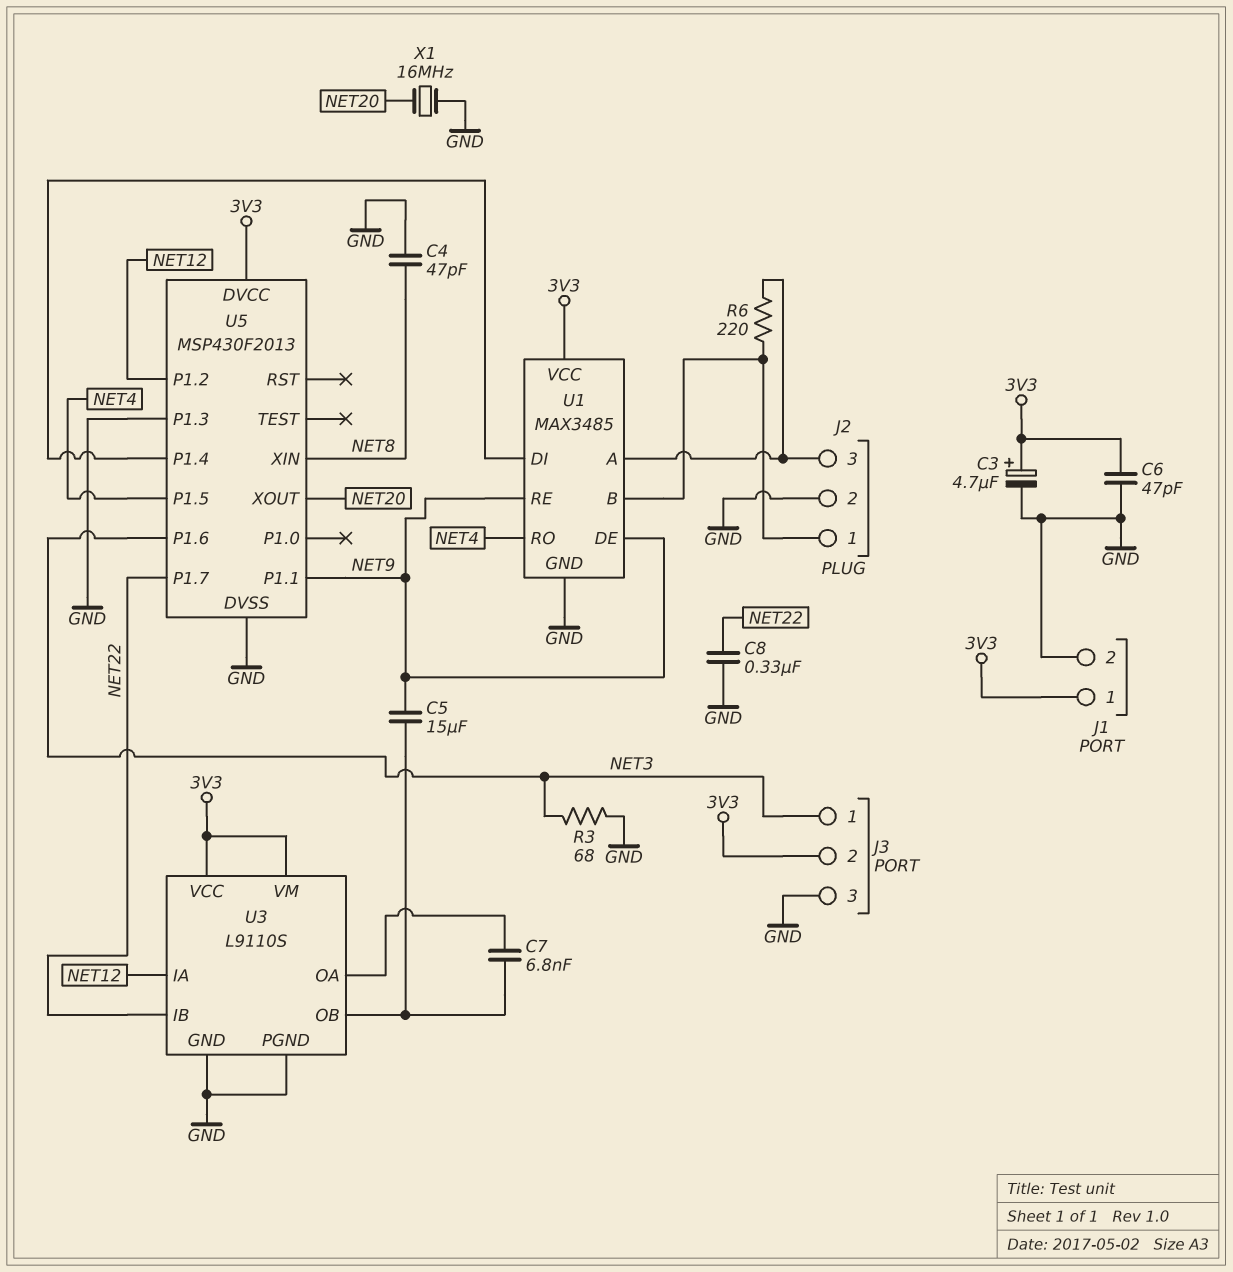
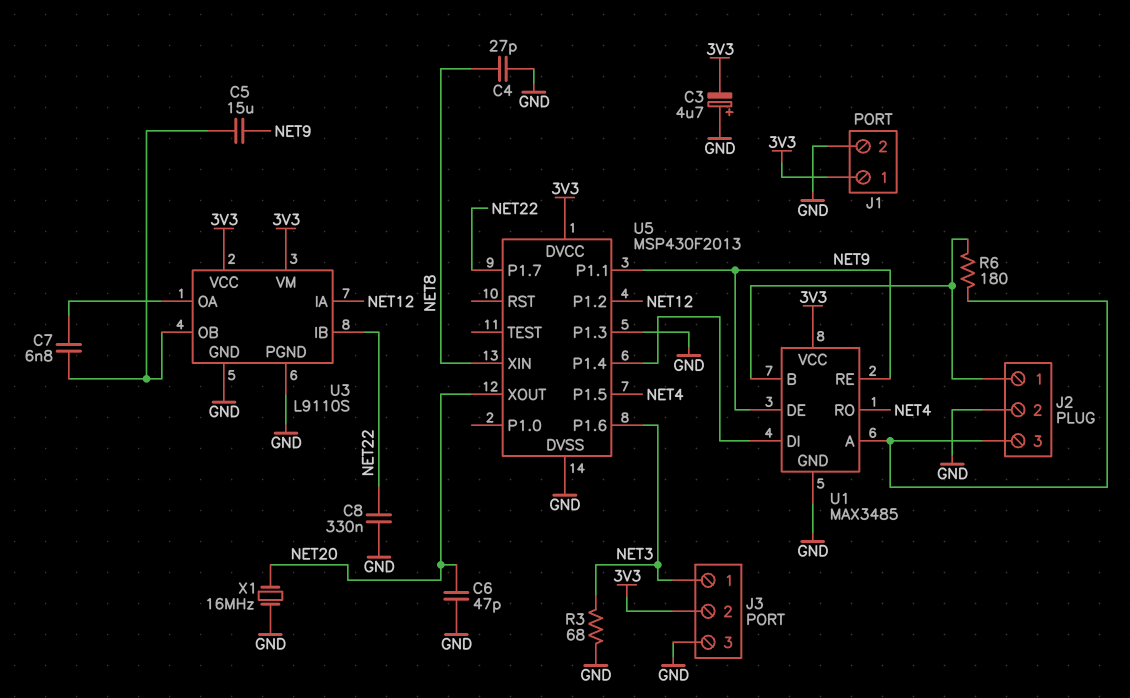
C3: 4.7uF (plus 3V3, minus GND) -> 4.7uF (plus GND, minus 3V3)
C4: 47pF (GND, NET8) -> 27pF (GND, NET8)
C6: 47pF (3V3, GND) -> 47pF (GND, NET20)
R6: 220 (J2/1, J2/3) -> 180 (J2/1, J2/3)

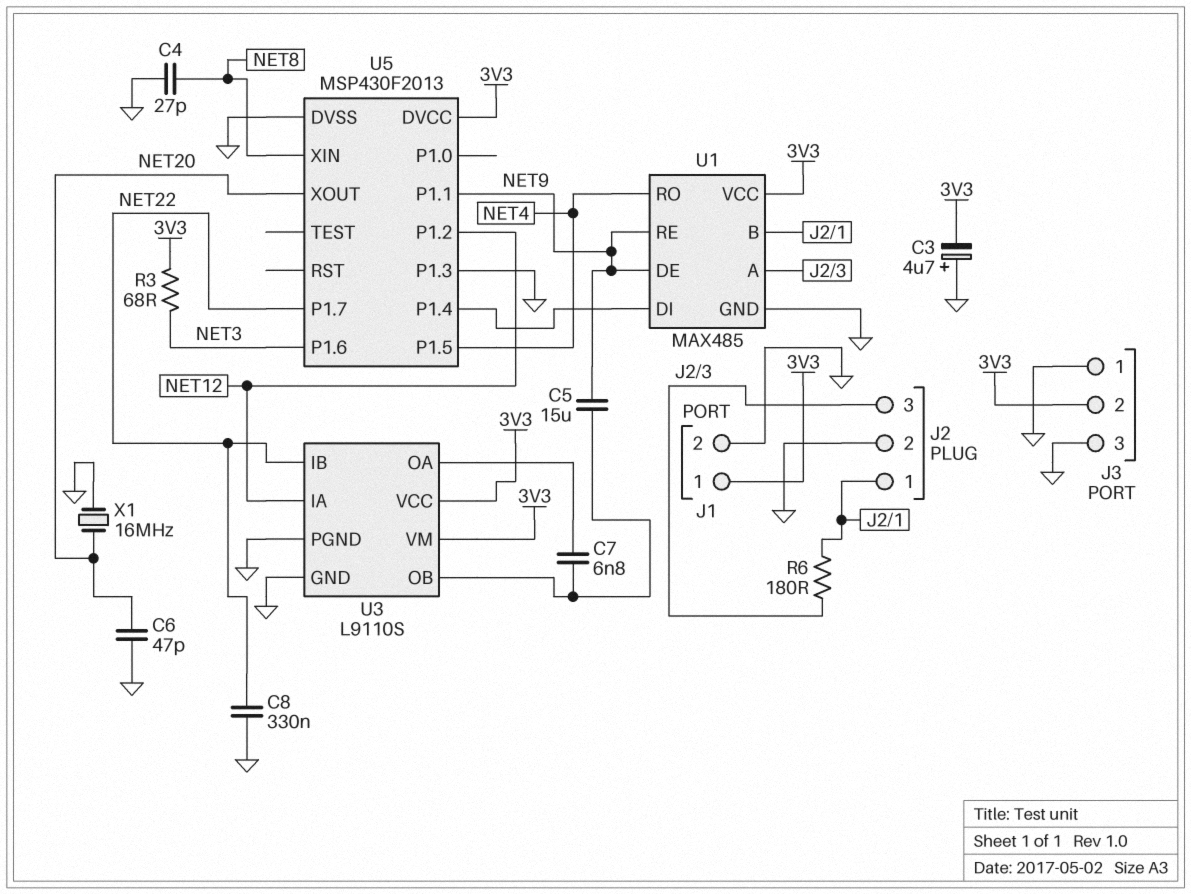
J3 pin 1: NET3 -> GND
R3: 68 (GND, NET3) -> 68 (3V3, NET3)
U1: MAX3485 -> MAX485

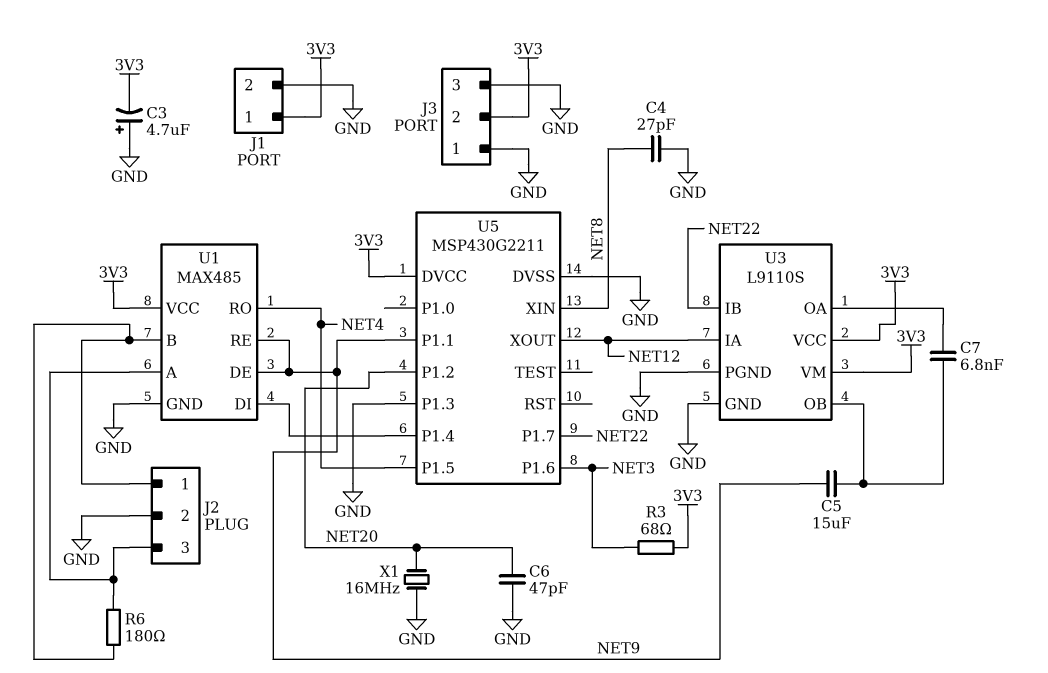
C8: 330nF (GND, NET22) -> none
U5: MSP430F2013 -> MSP430G2211
U5 pin P1.2: NET12 -> NET20
U5 pin XOUT: NET20 -> NET12

